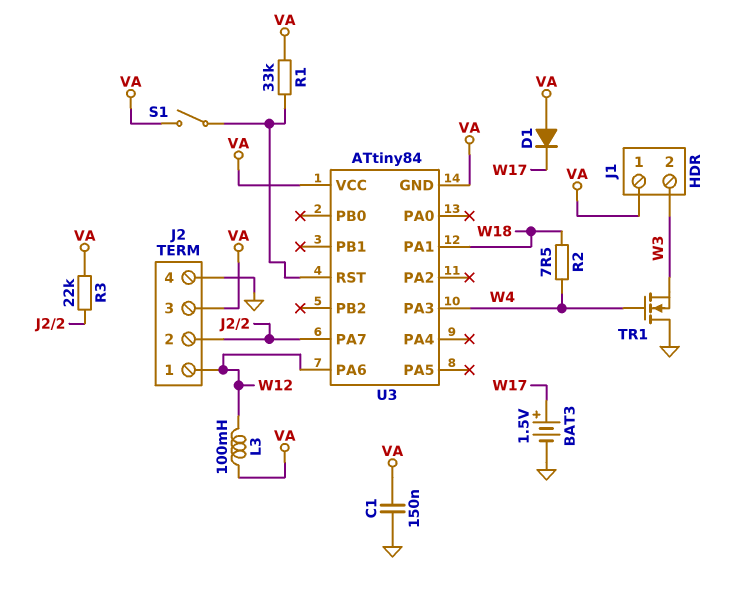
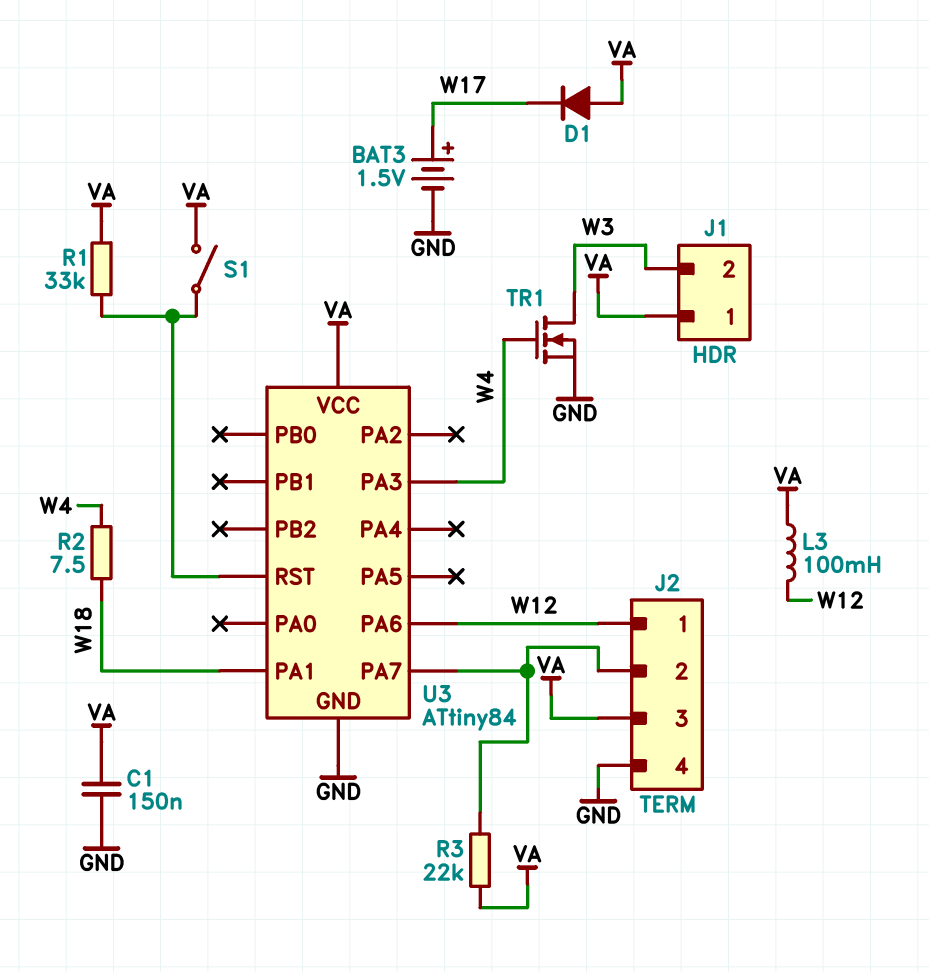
TR1: NMOS (G W4, D GND, S W3) -> NMOS (G W4, D W3, S GND)
U3 pin GND: VA -> GND

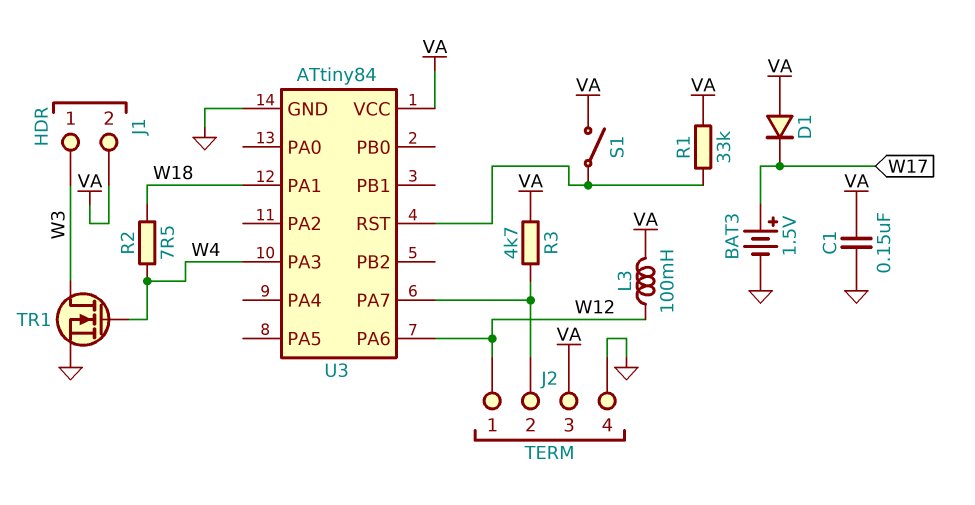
J1 pin 1: VA -> W3
J1 pin 2: W3 -> VA
R3: 22k (J2/2, VA) -> 4.7k (J2/2, VA)

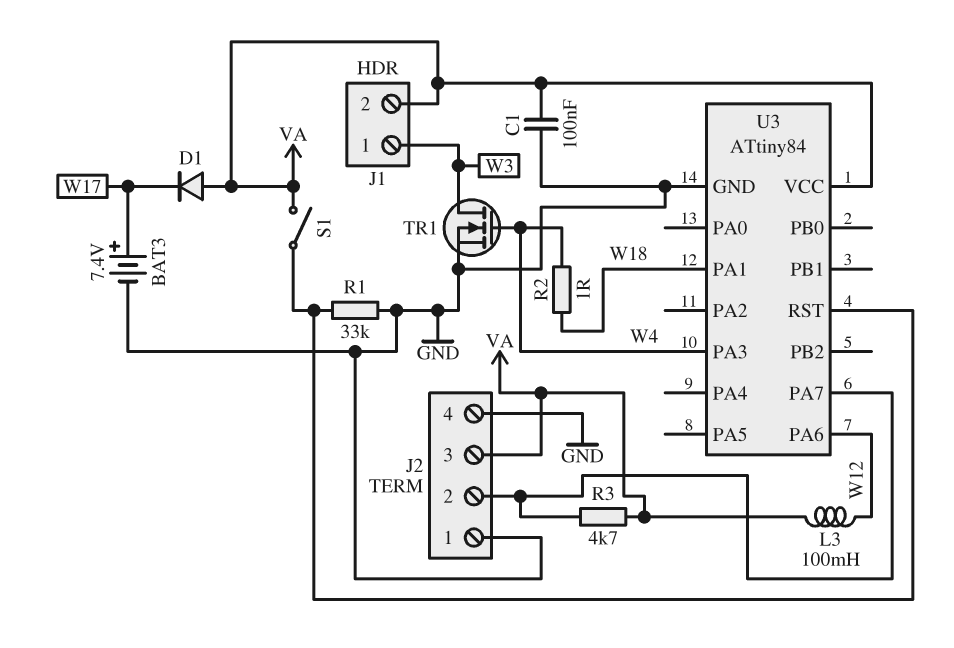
BAT3: 1.5V (plus W17, minus GND) -> 7.4V (plus W17, minus GND)
C1: 150nF (GND, VA) -> 100nF (GND, VA)
J2 pin 1: W12 -> GND
R1: 33k (U3/RST, VA) -> 33k (GND, U3/RST)
R2: 7.5 (W4, W18) -> 1 (W4, W18)

